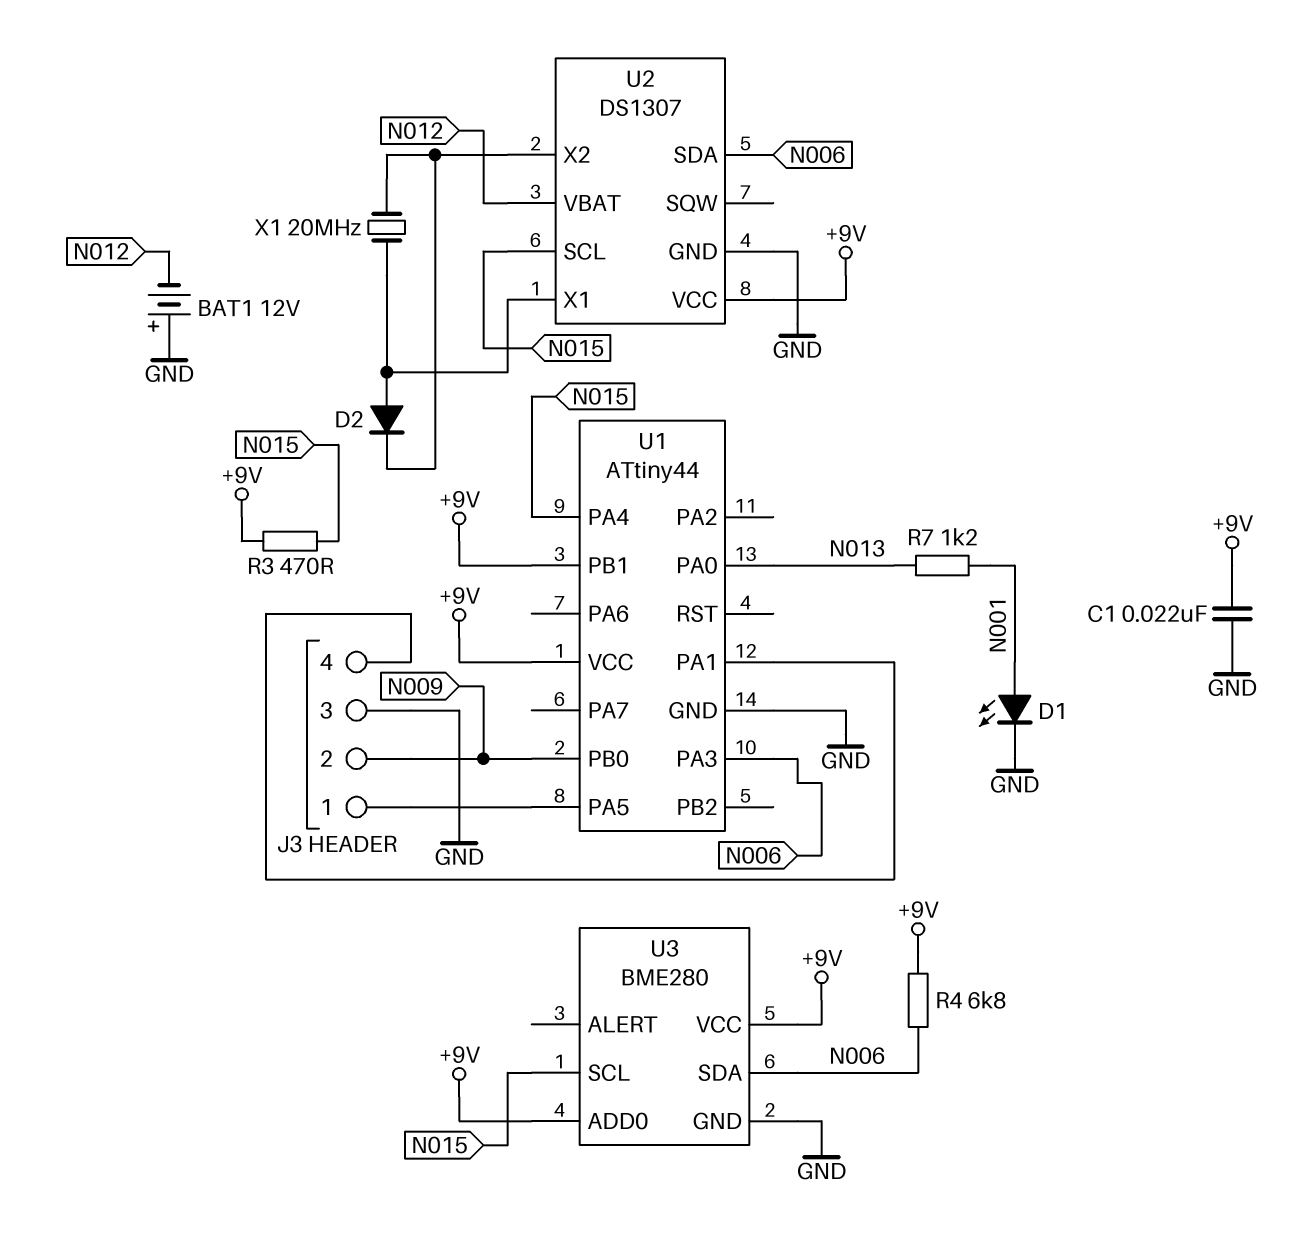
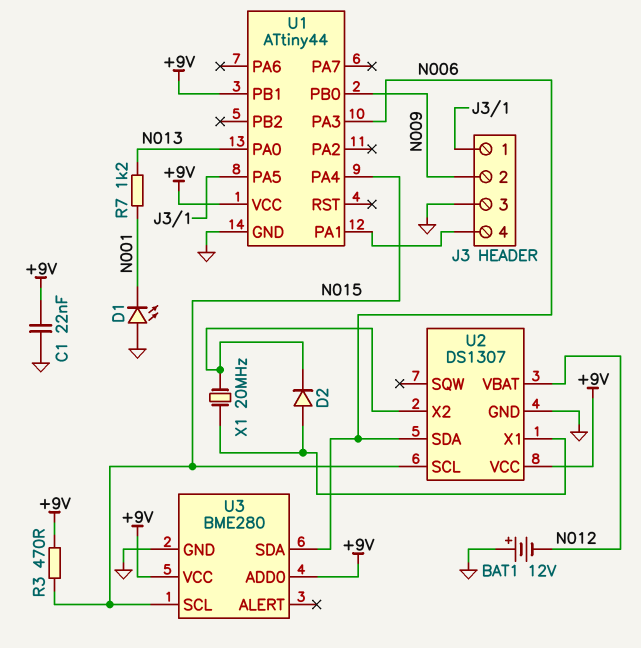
D1: LED (A N001, K GND) -> LED (A GND, K N001)
R4: 6.8k (+9V, N006) -> none

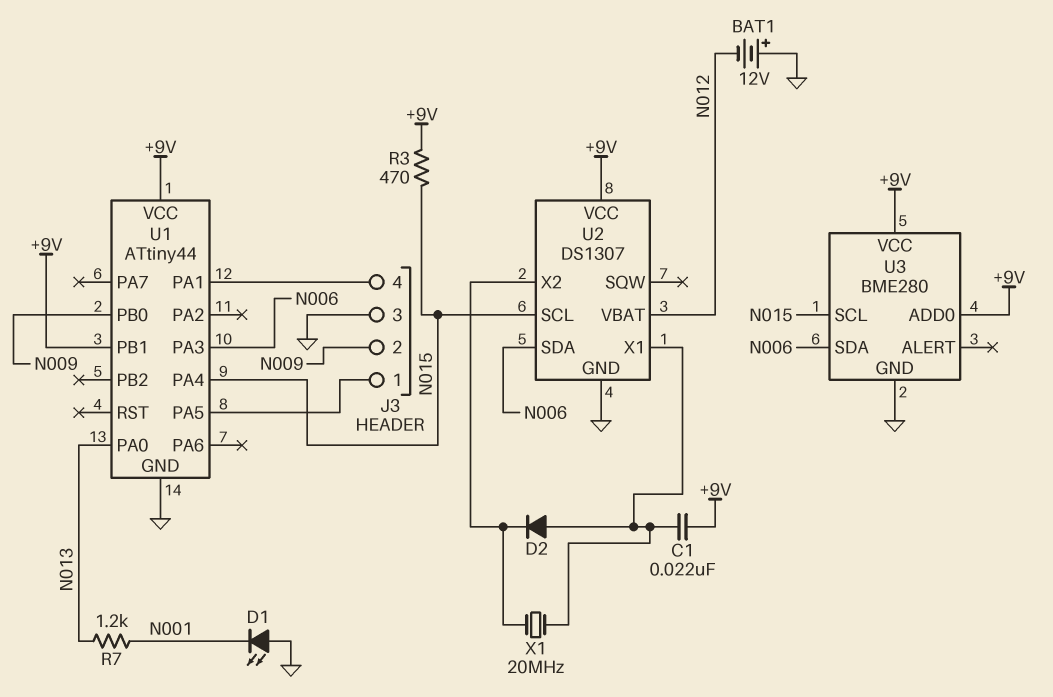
C1: 22nF (+9V, GND) -> 22nF (+9V, U2/X1)

